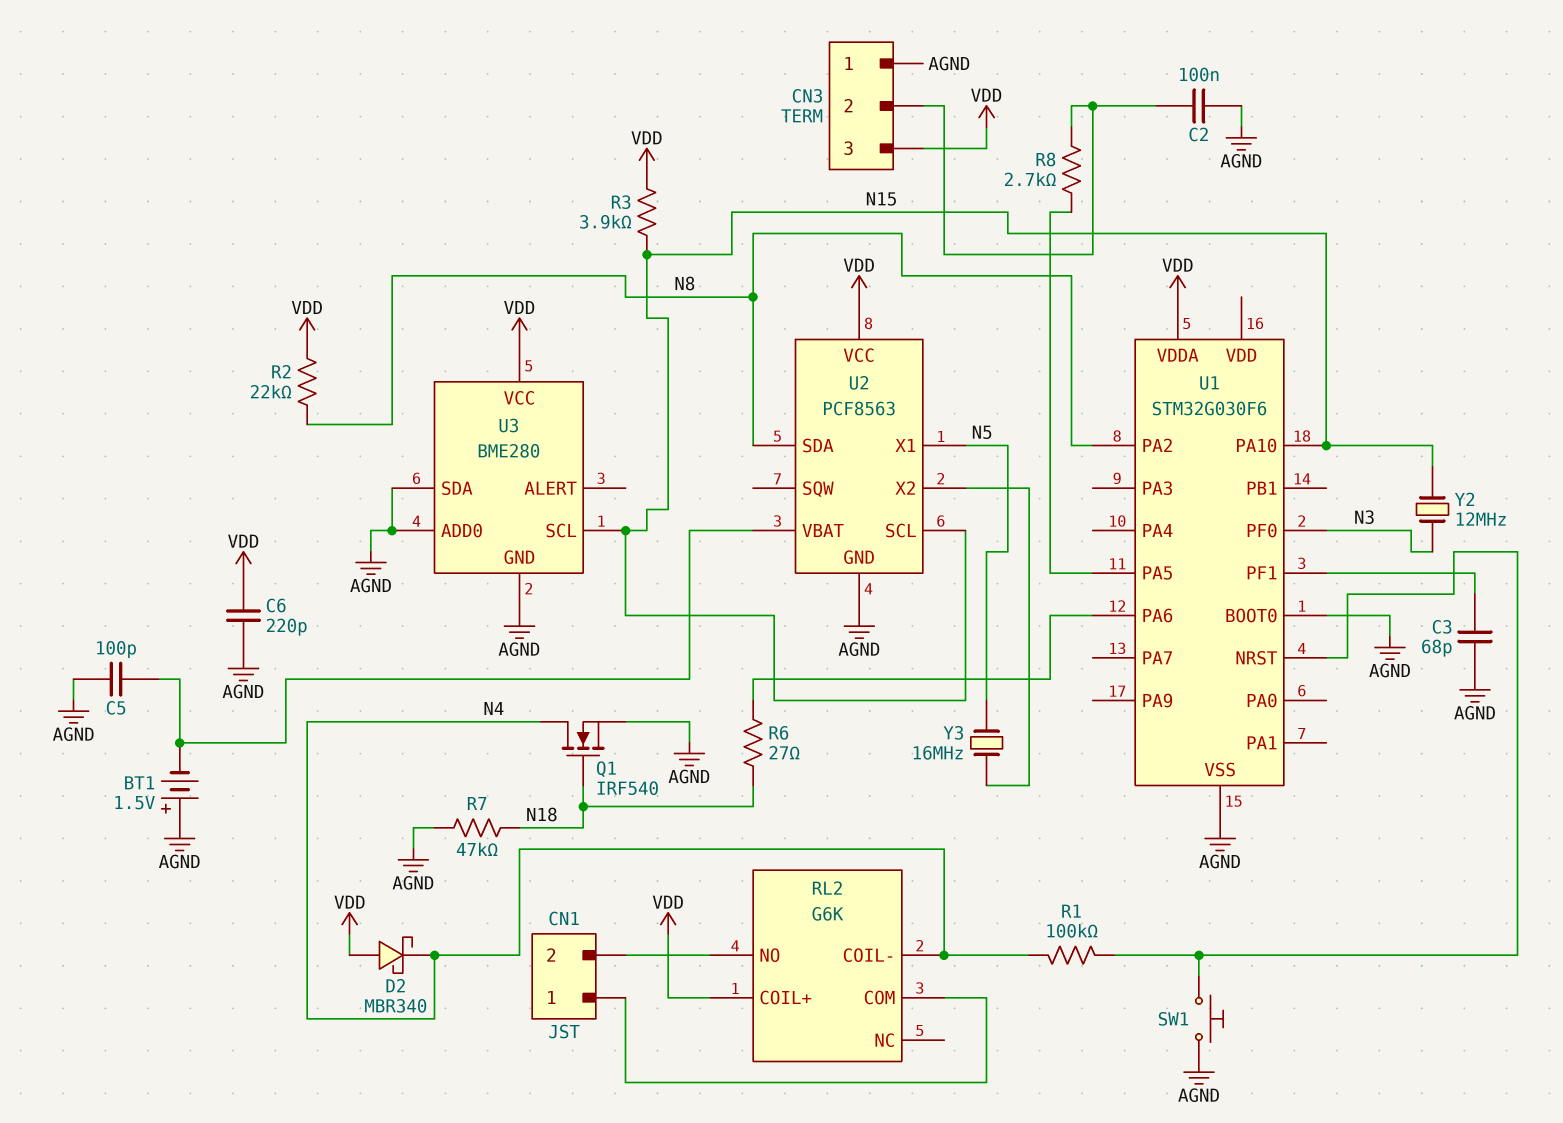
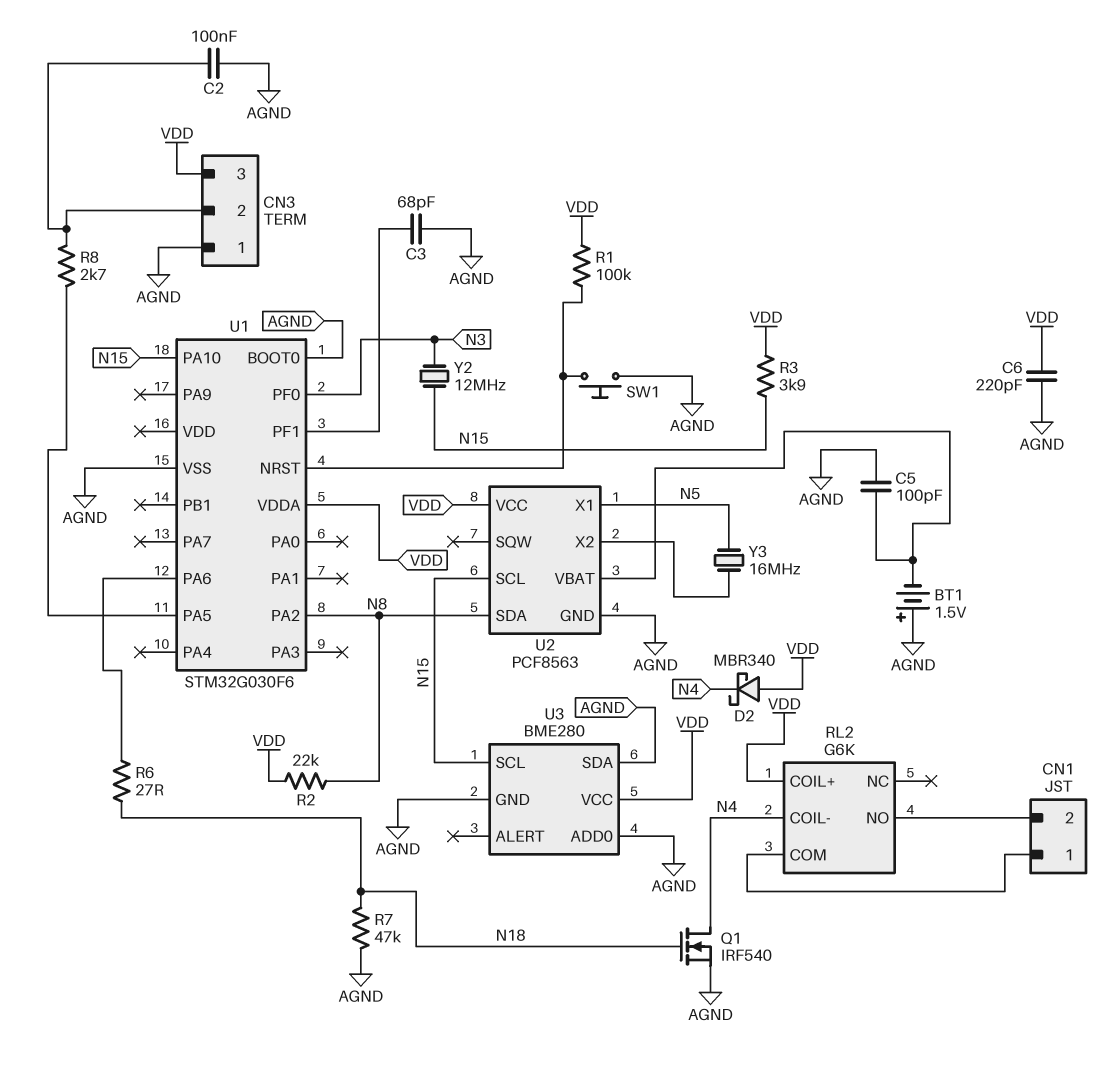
R1: 100k (N4, U1/NRST) -> 100k (U1/NRST, VDD)

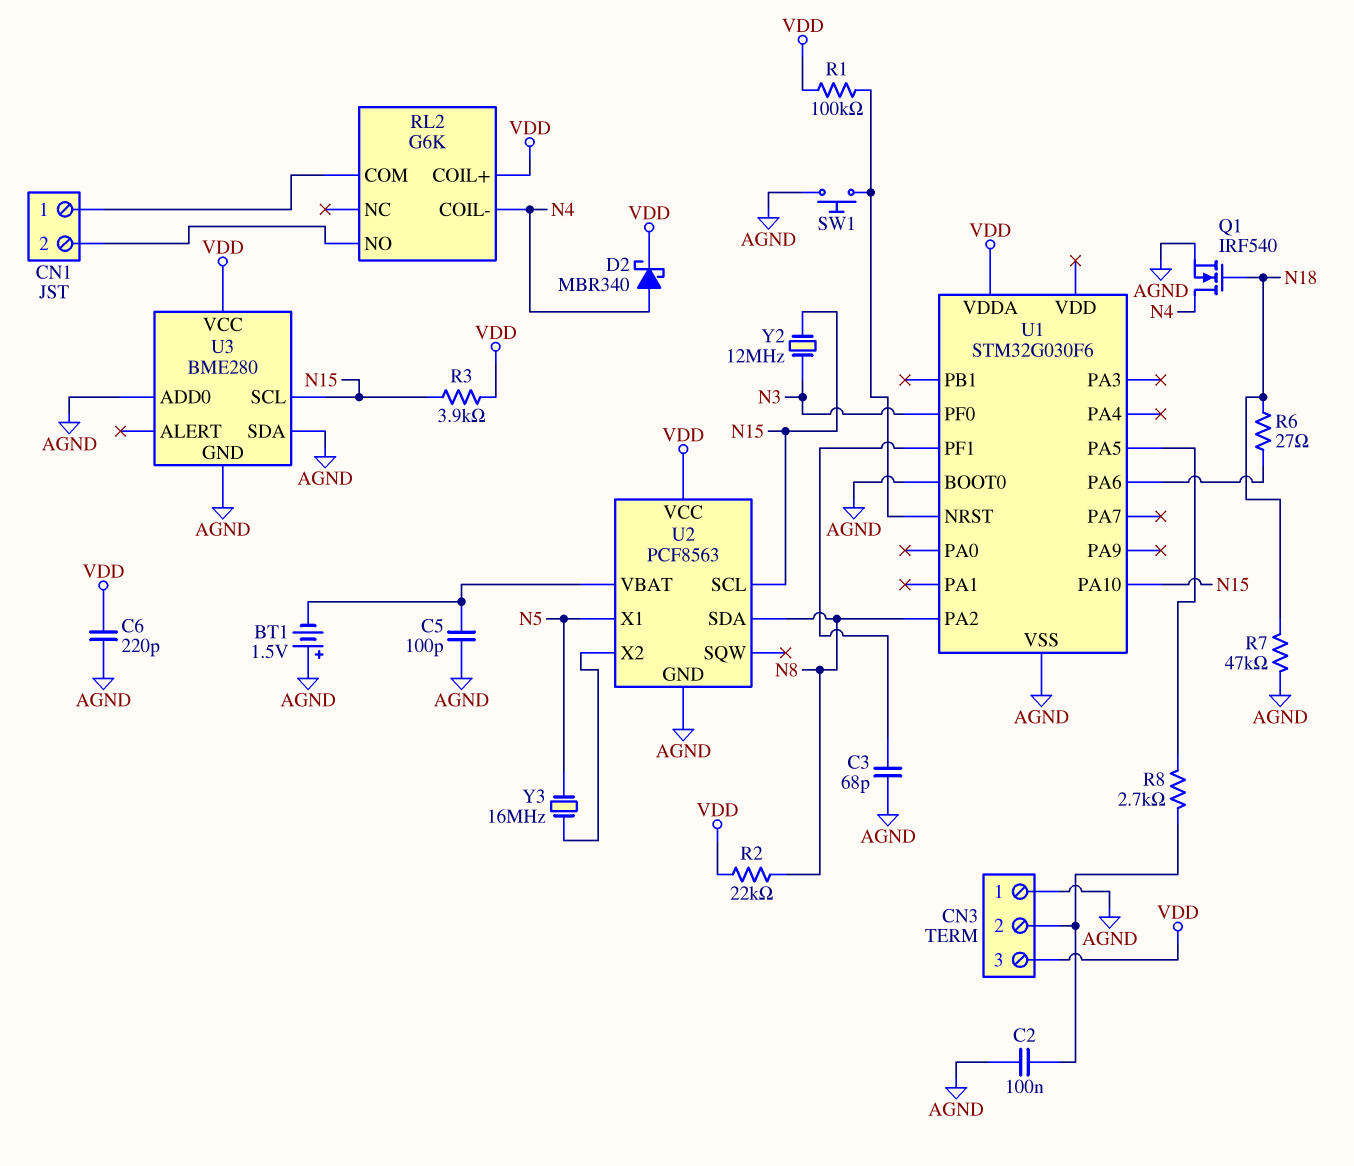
D2: schottky MBR340 (A VDD, K N4) -> schottky MBR340 (A N4, K VDD)

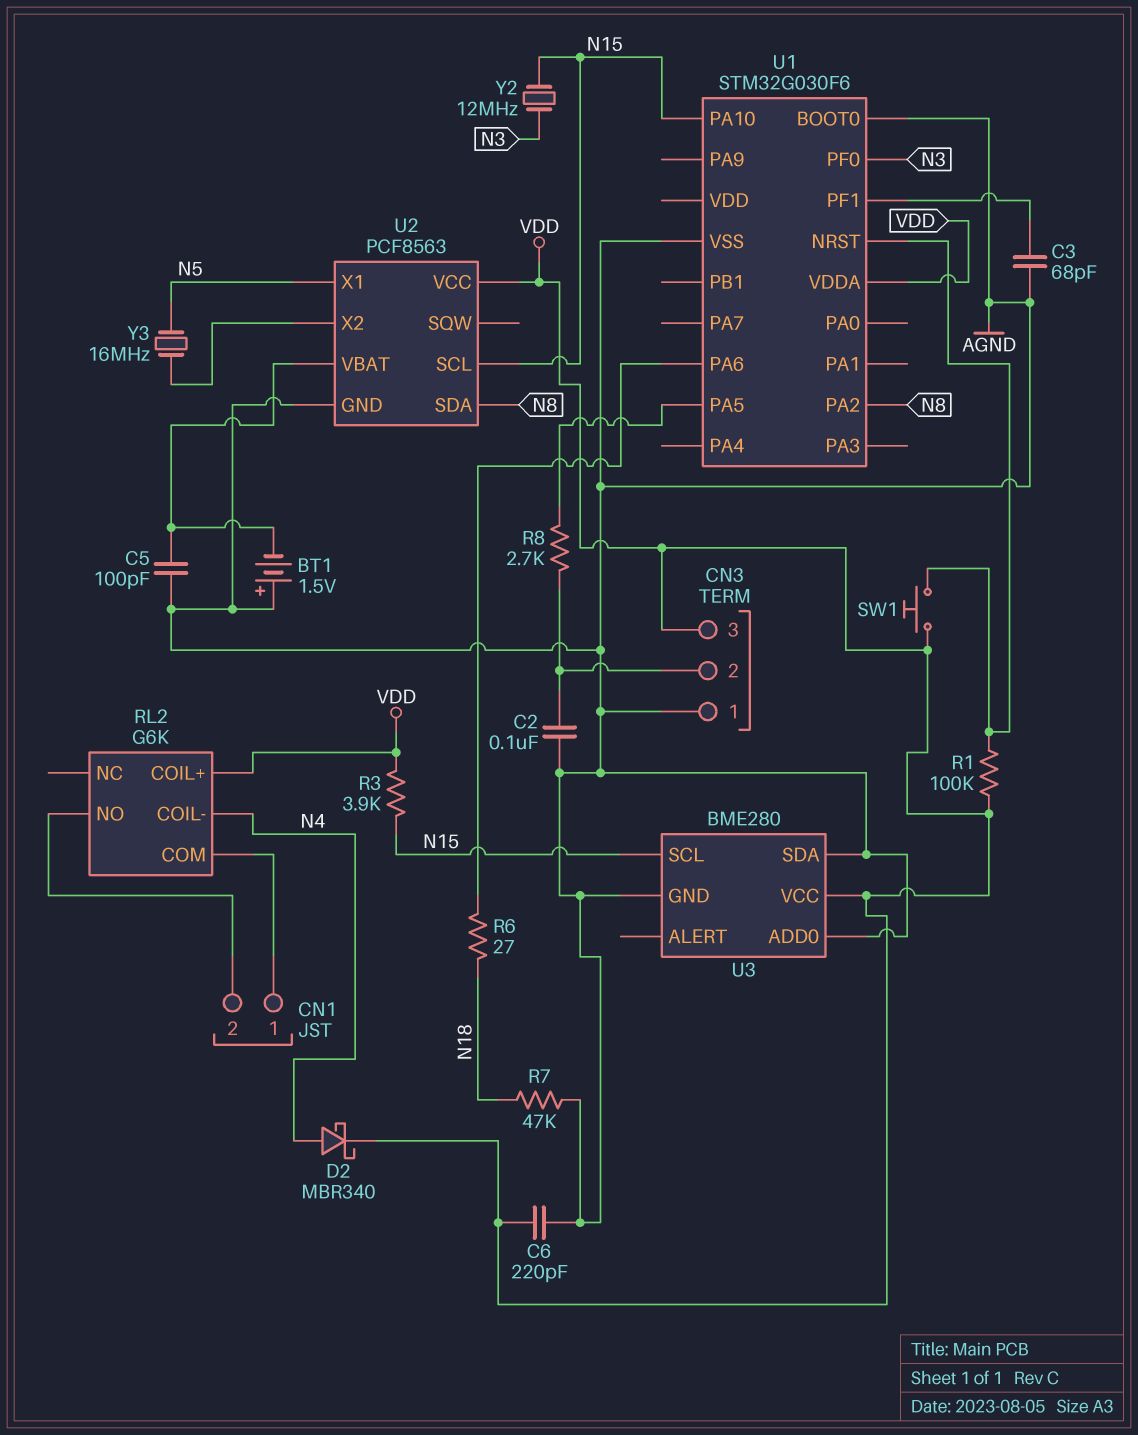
Q1: NMOS IRF540 (G N18, D N4, S AGND) -> none
R2: 22k (N8, VDD) -> none
SW1: button (AGND, U1/NRST) -> button (U1/NRST, VDD)

